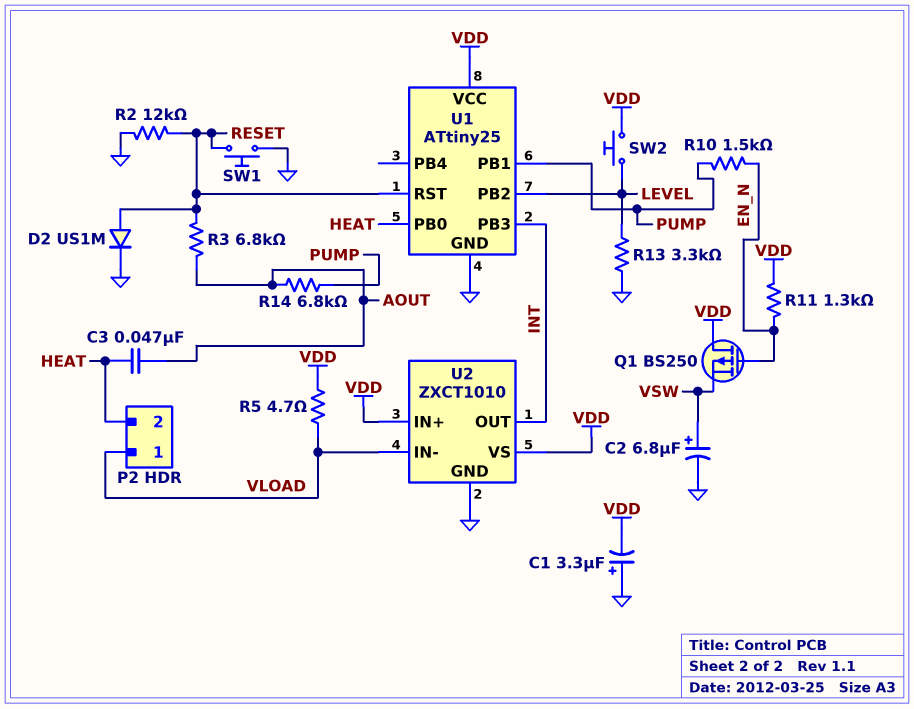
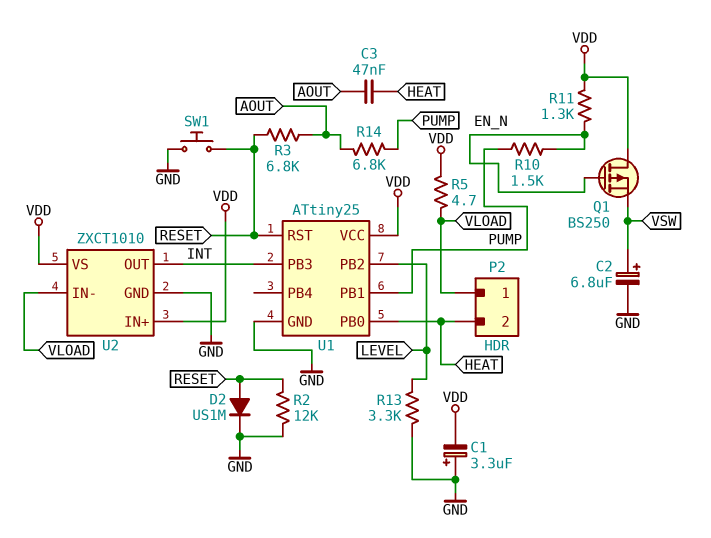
SW2: button (LEVEL, VDD) -> none

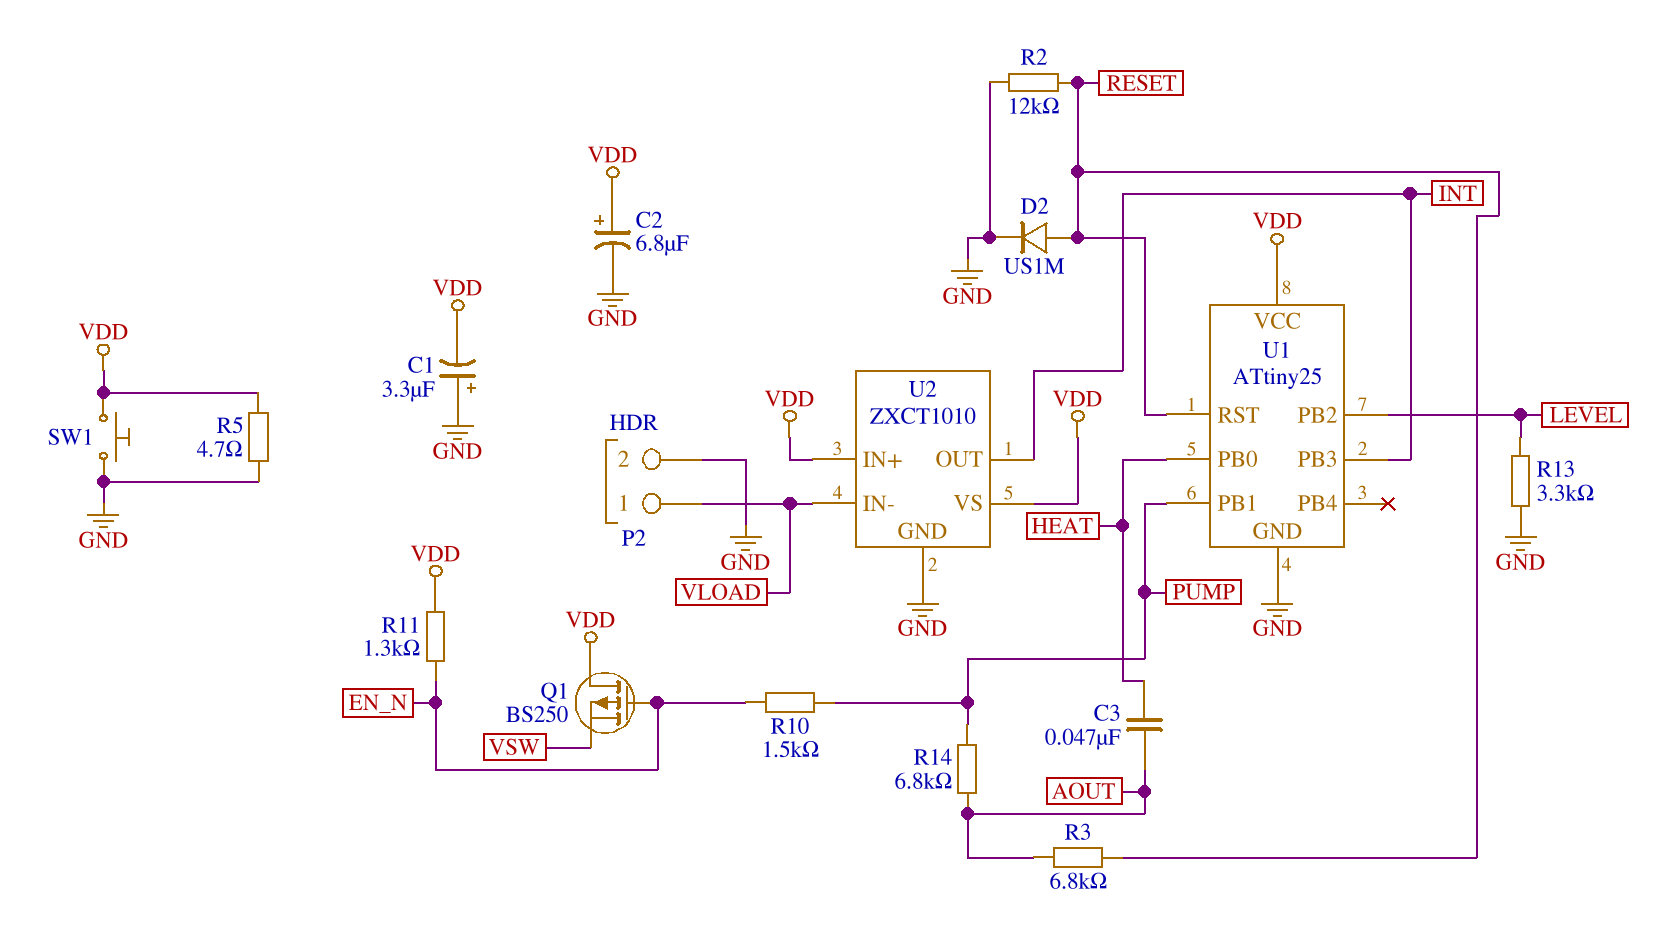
C2: 6.8uF (plus VSW, minus GND) -> 6.8uF (plus VDD, minus GND)
P2 pin 2: HEAT -> GND
R5: 4.7 (VDD, VLOAD) -> 4.7 (GND, VDD)
SW1: button (GND, RESET) -> button (GND, VDD)

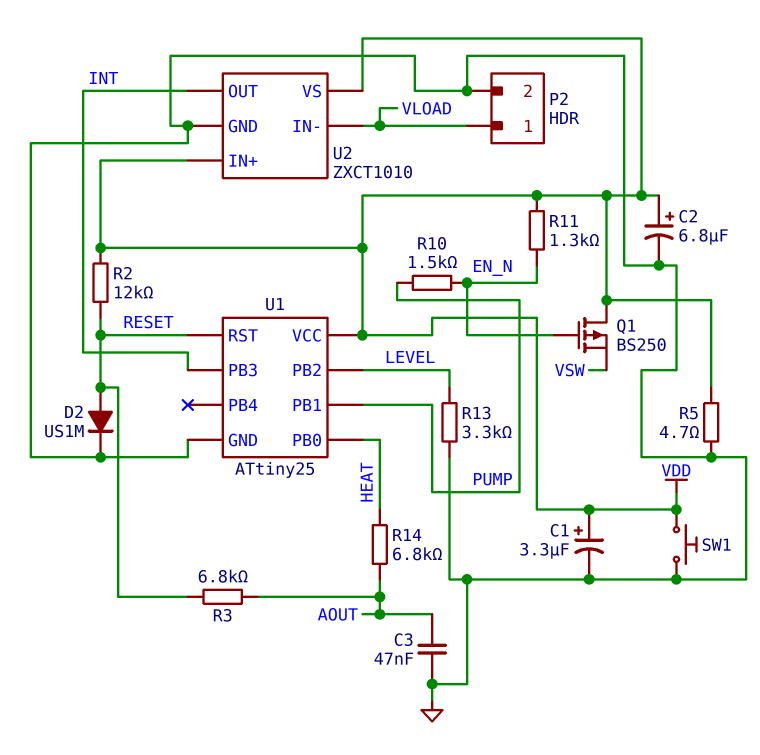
C1: 3.3uF (plus GND, minus VDD) -> 3.3uF (plus VDD, minus GND)
C3: 47nF (AOUT, HEAT) -> 47nF (AOUT, GND)
R2: 12k (GND, RESET) -> 12k (RESET, VDD)
R14: 6.8k (AOUT, PUMP) -> 6.8k (AOUT, HEAT)

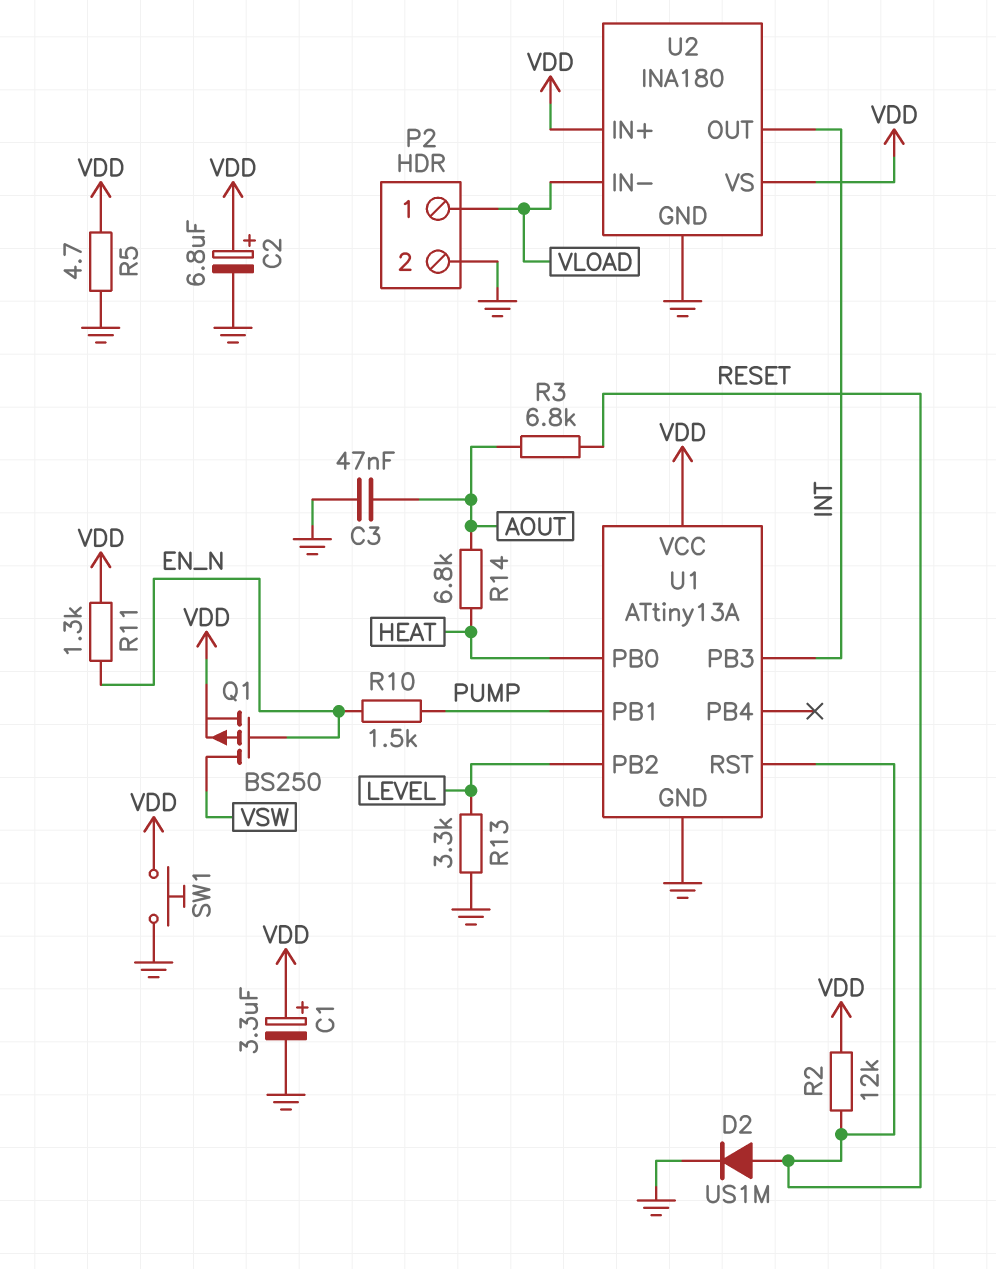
Q1: PMOS BS250 (G EN_N, D VDD, S VSW) -> PMOS BS250 (G EN_N, D VSW, S VDD)
U1: ATtiny25 -> ATtiny13A
U2: ZXCT1010 -> INA180

